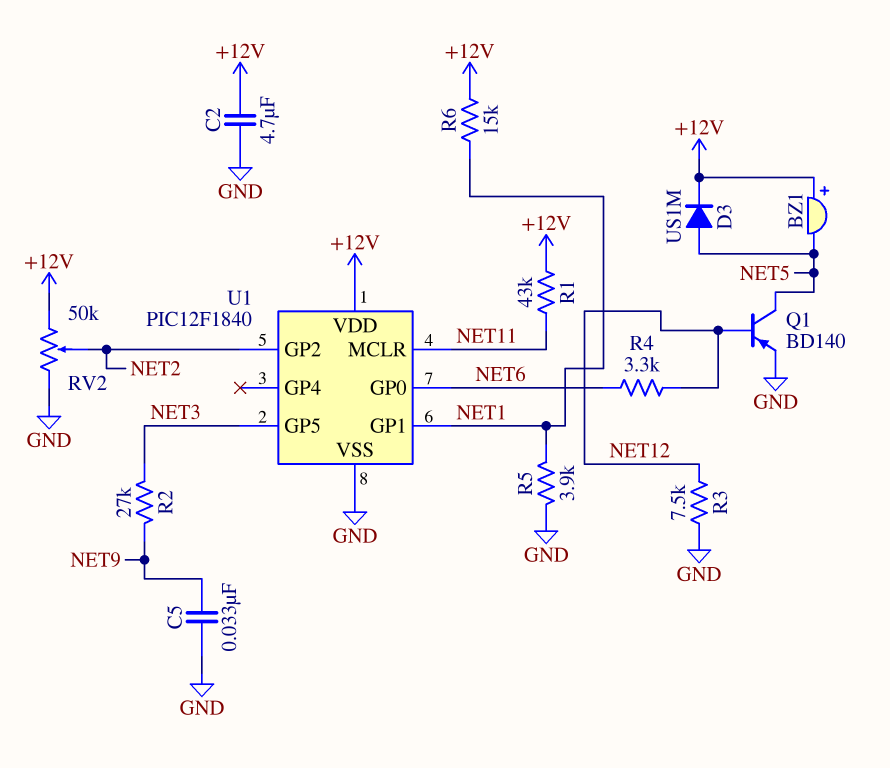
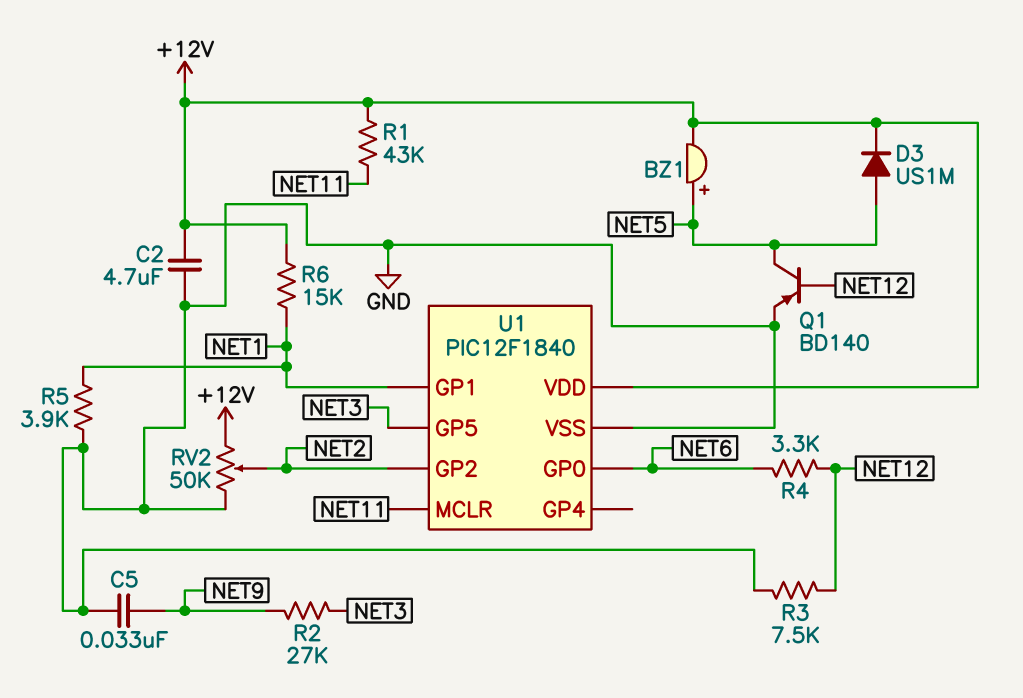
BZ1: buzzer (plus +12V, minus NET5) -> buzzer (plus NET5, minus +12V)

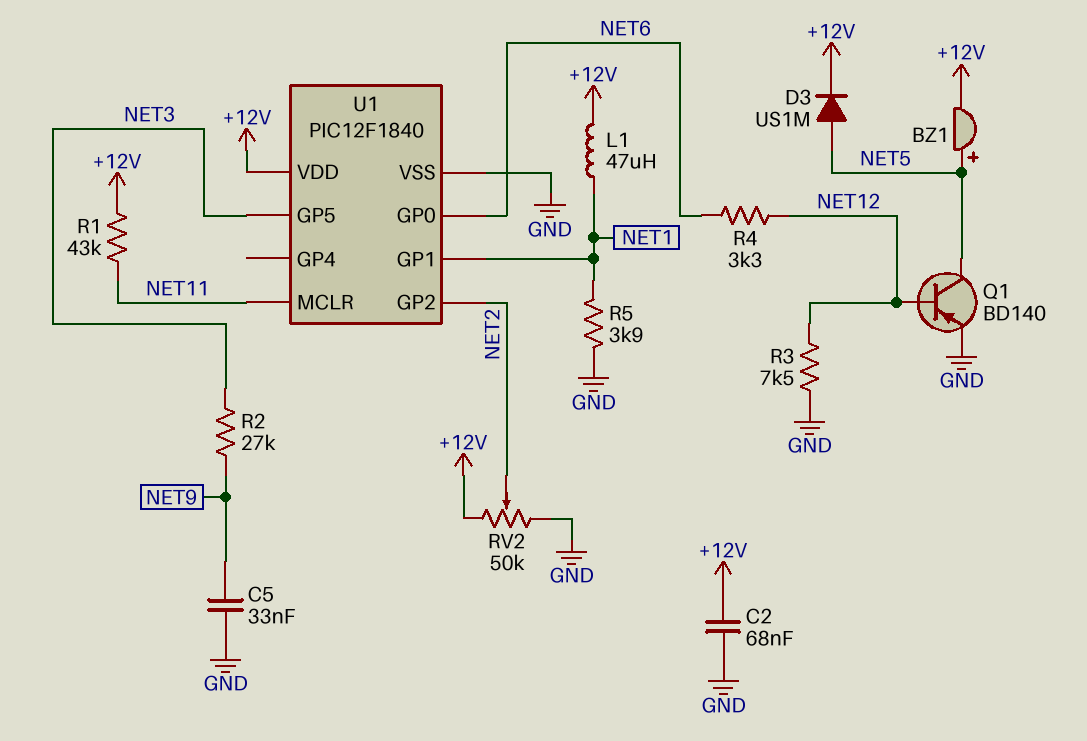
C2: 4.7uF (+12V, GND) -> 68nF (+12V, GND)
L1: none -> 47uH (+12V, NET1)
R6: 15k (+12V, NET1) -> none

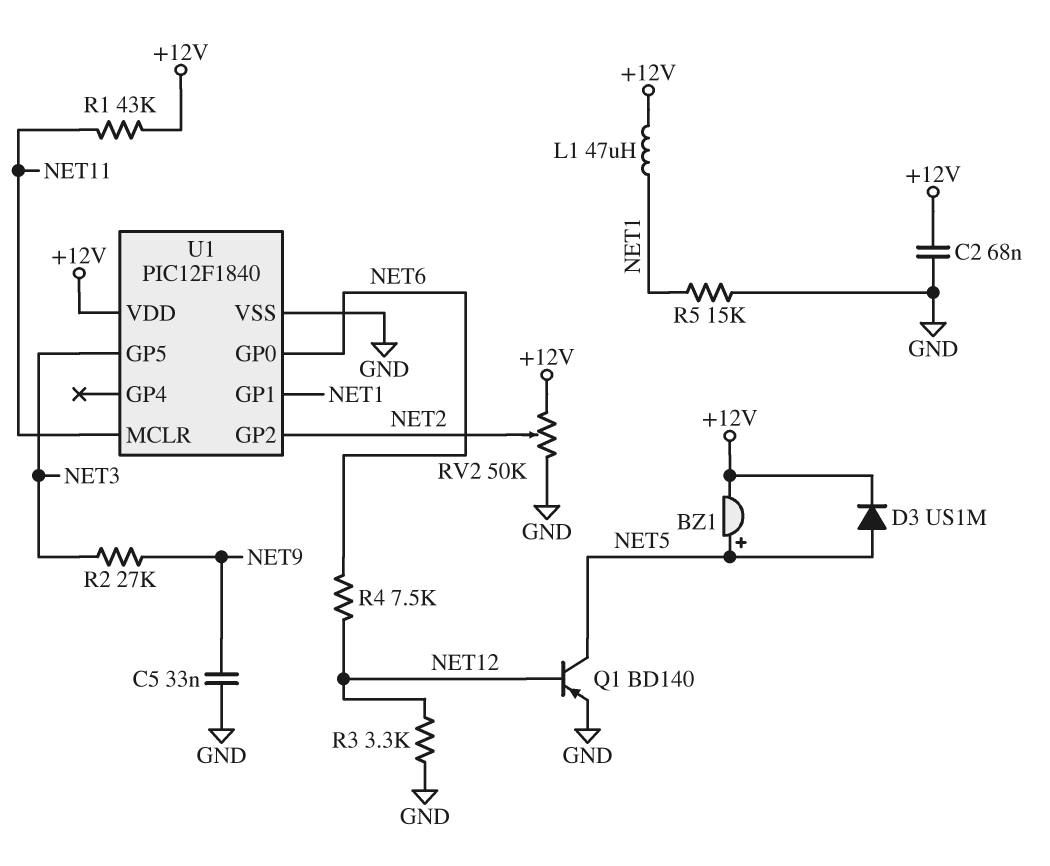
R3: 7.5k (GND, NET12) -> 3.3k (GND, NET12)
R4: 3.3k (NET6, NET12) -> 7.5k (NET6, NET12)
R5: 3.9k (GND, NET1) -> 15k (GND, NET1)

